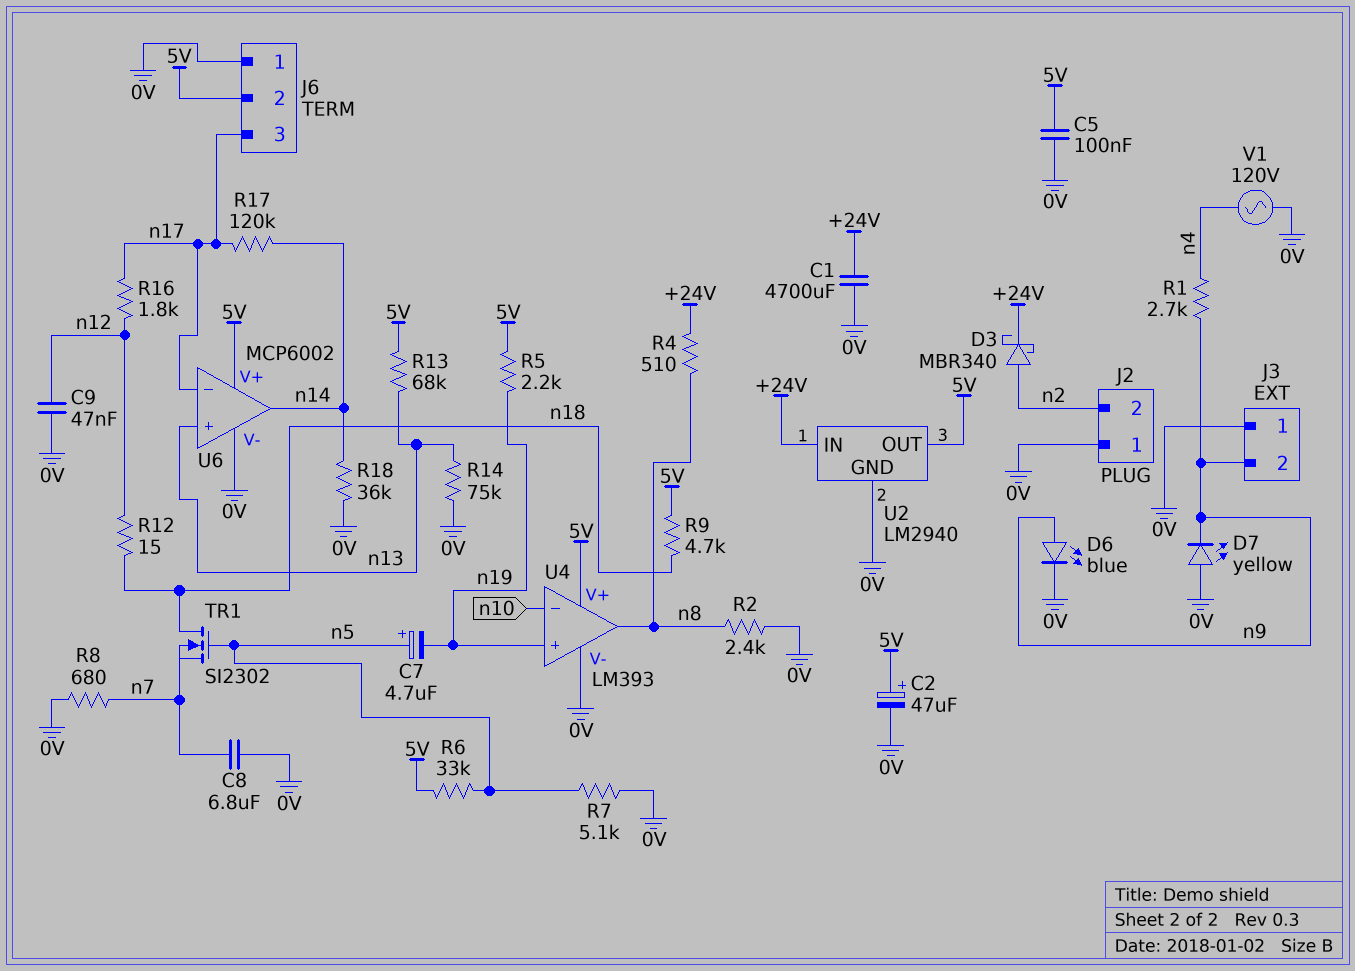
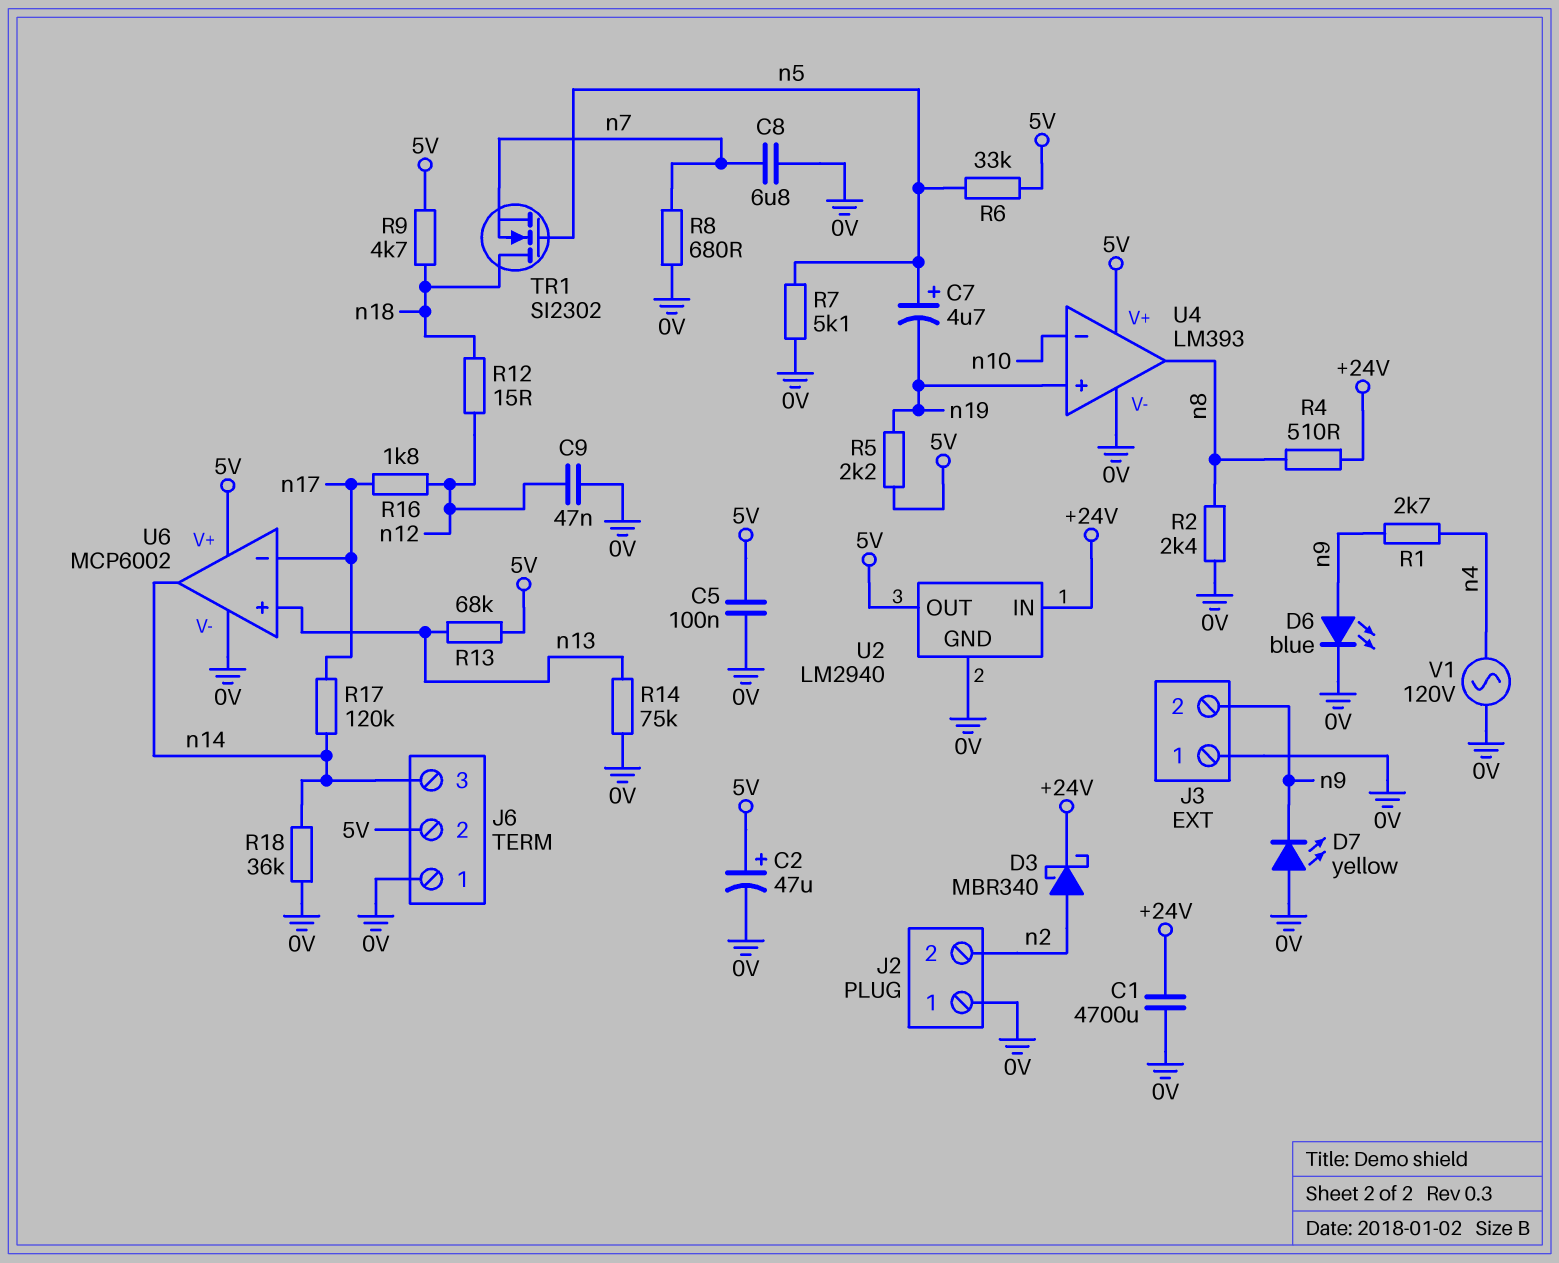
J6 pin 3: n17 -> n14

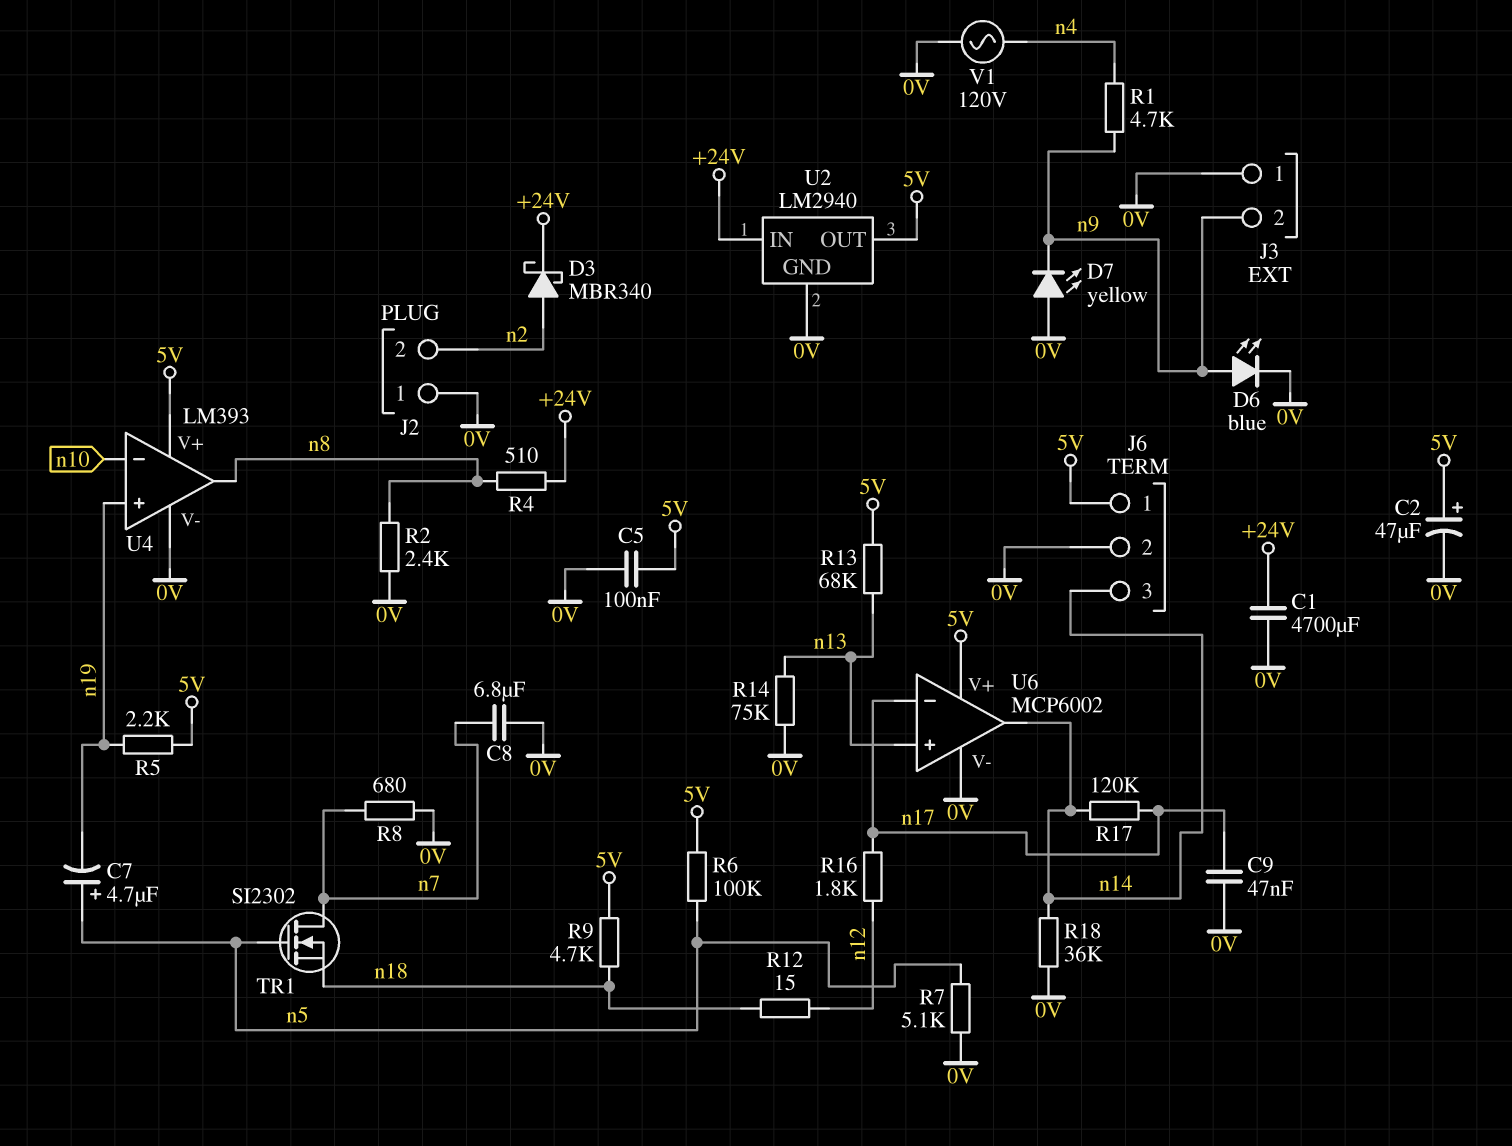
C9: 47nF (0V, n12) -> 47nF (0V, n17)
J6 pin 1: 0V -> 5V
J6 pin 2: 5V -> 0V
R1: 2.7k (n4, n9) -> 4.7k (n4, n9)
R6: 33k (5V, n5) -> 100k (5V, n5)
TR1: NMOS SI2302 (G n5, D n18, S n7) -> NMOS SI2302 (G n5, D n7, S n18)

